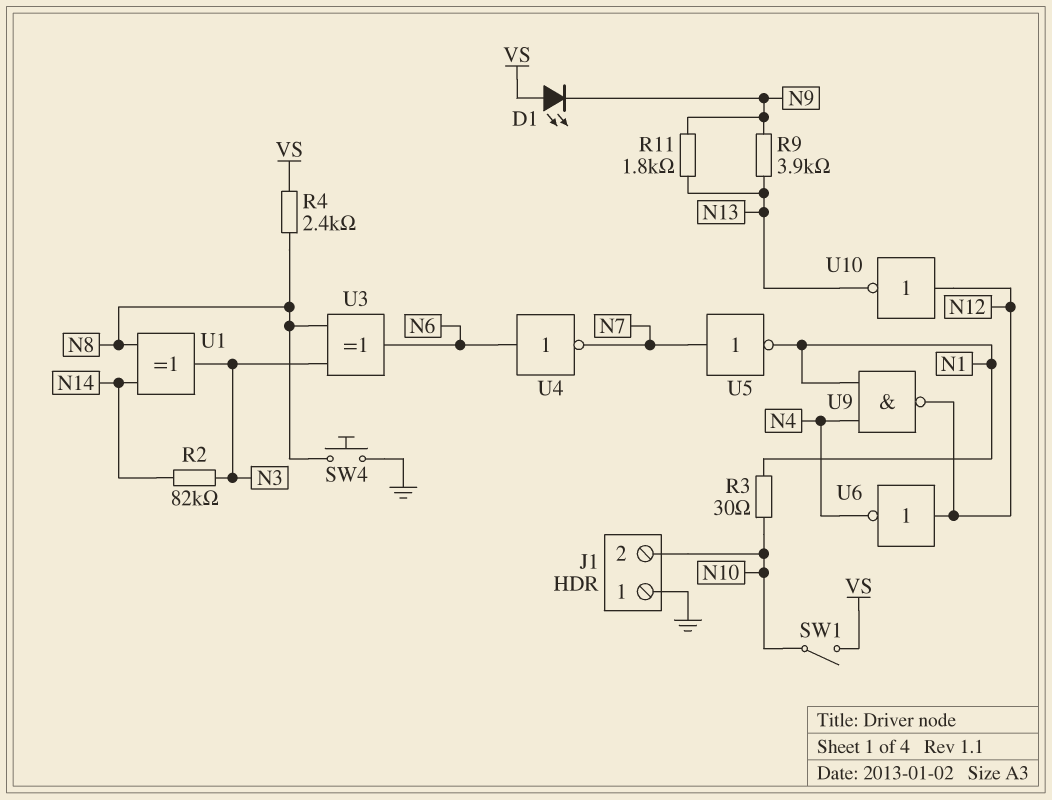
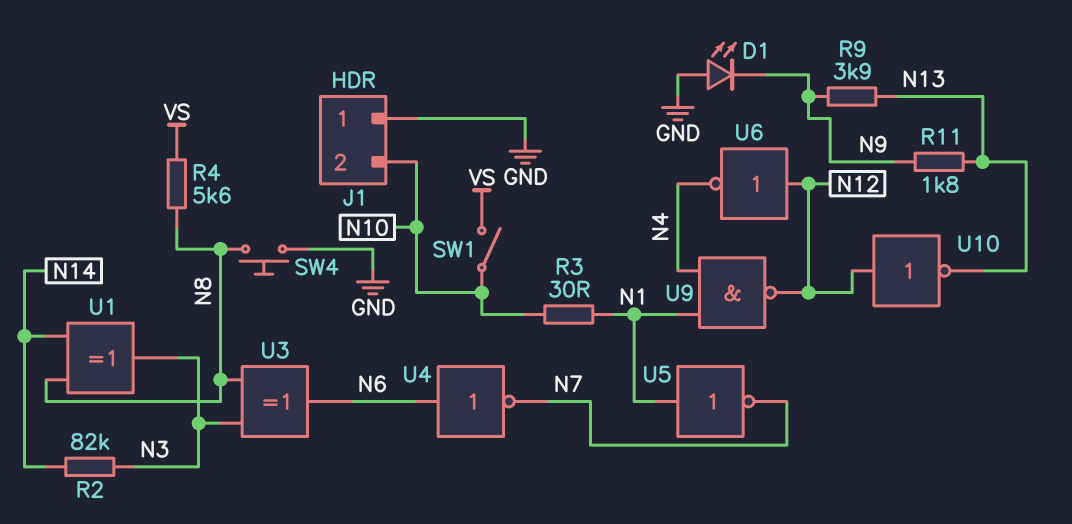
D1: LED (A VS, K N9) -> LED (A GND, K N9)
R4: 2.4k (N8, VS) -> 5.6k (N8, VS)
U5: NOT (in N7, out N1) -> NOT (in N1, out N7)

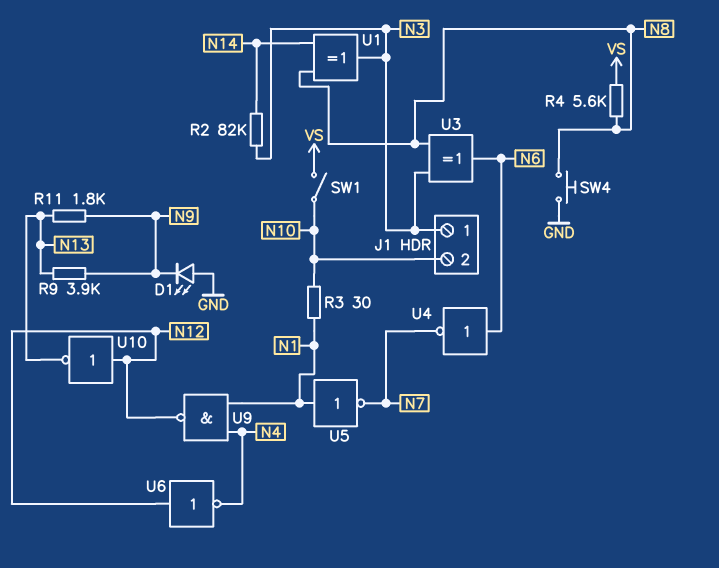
J1 pin 1: GND -> N3

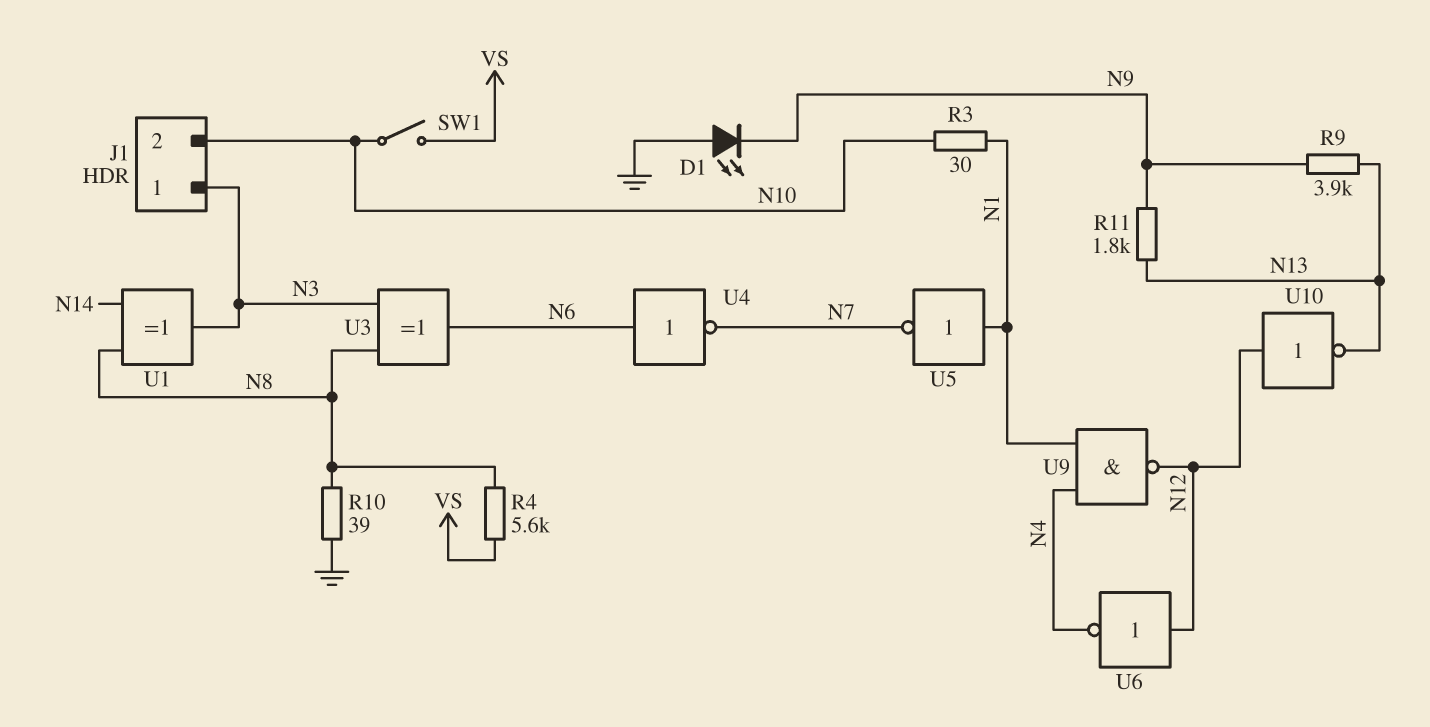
R2: 82k (N3, N14) -> none
R10: none -> 39 (GND, N8)
SW4: button (GND, N8) -> none

